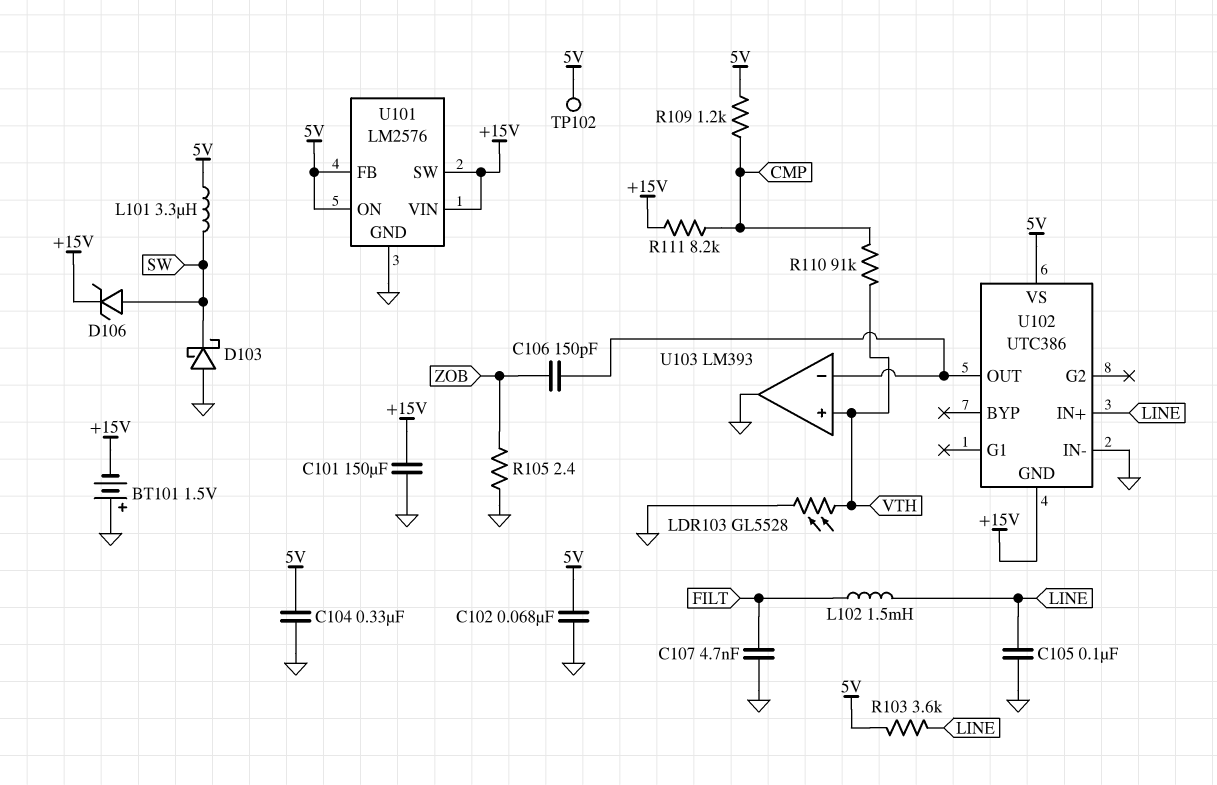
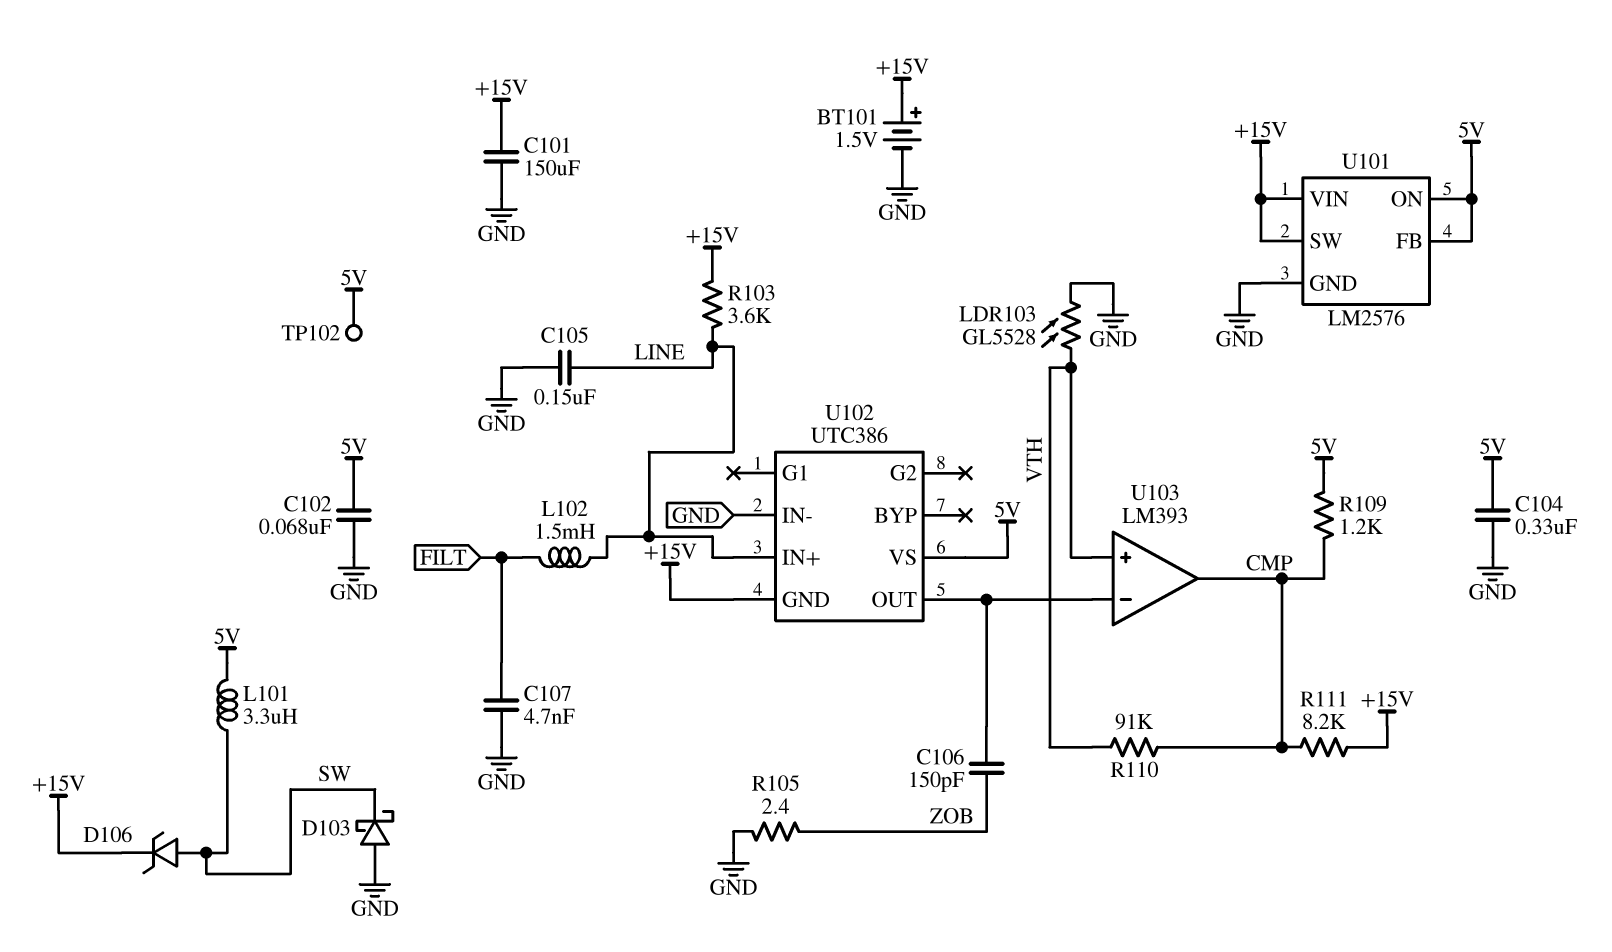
BT101: 1.5V (plus GND, minus +15V) -> 1.5V (plus +15V, minus GND)
C105: 100nF (GND, LINE) -> 150nF (GND, LINE)
R103: 3.6k (5V, LINE) -> 3.6k (+15V, LINE)
U103 pin out: GND -> CMP

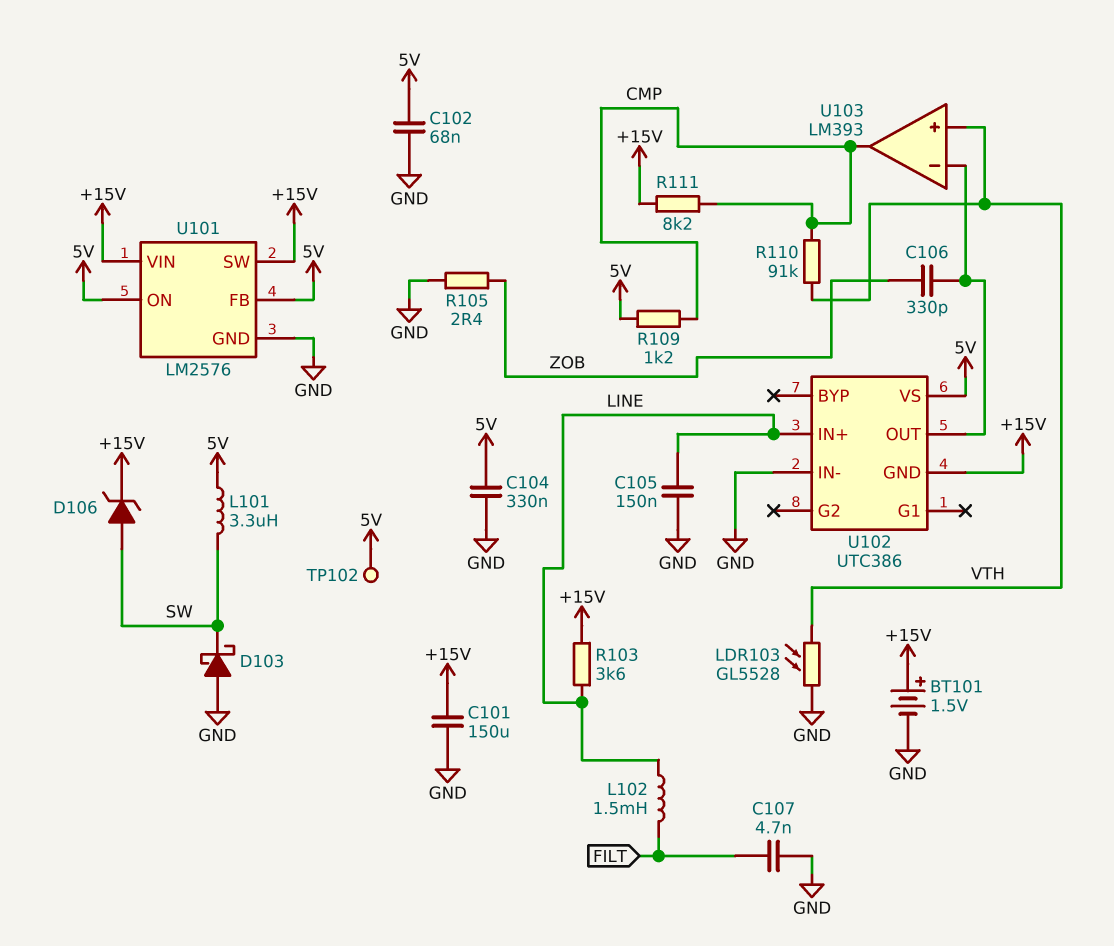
C106: 150pF (U102/OUT, ZOB) -> 330pF (U102/OUT, ZOB)

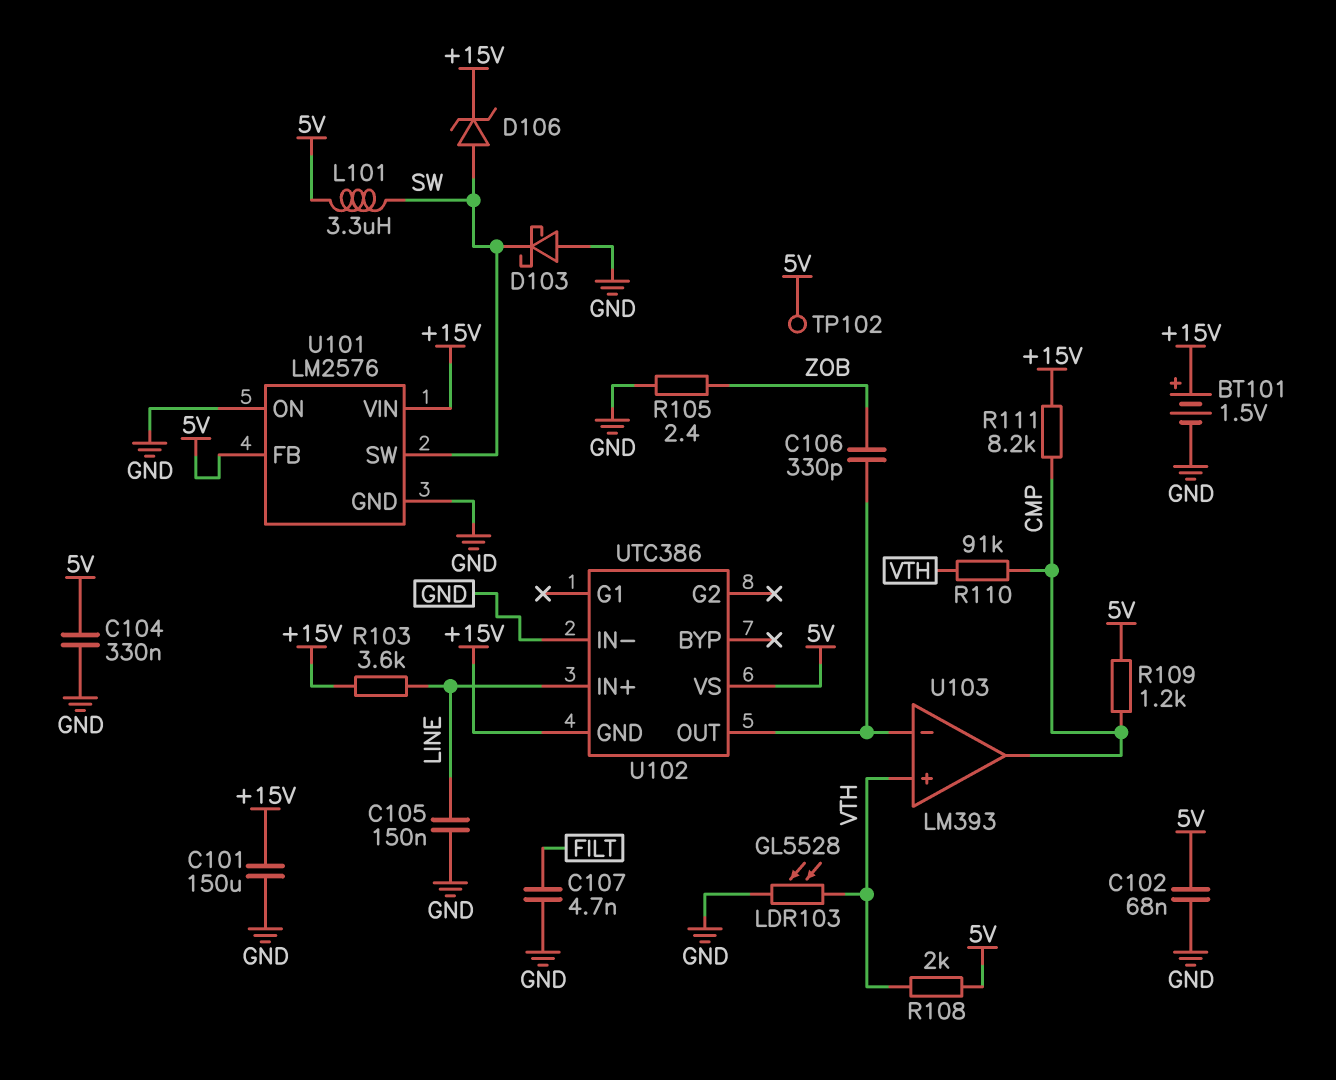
L102: 1.5mH (FILT, LINE) -> none
R108: none -> 2k (5V, VTH)
U101 pin ON: 5V -> GND
U101 pin SW: +15V -> SW

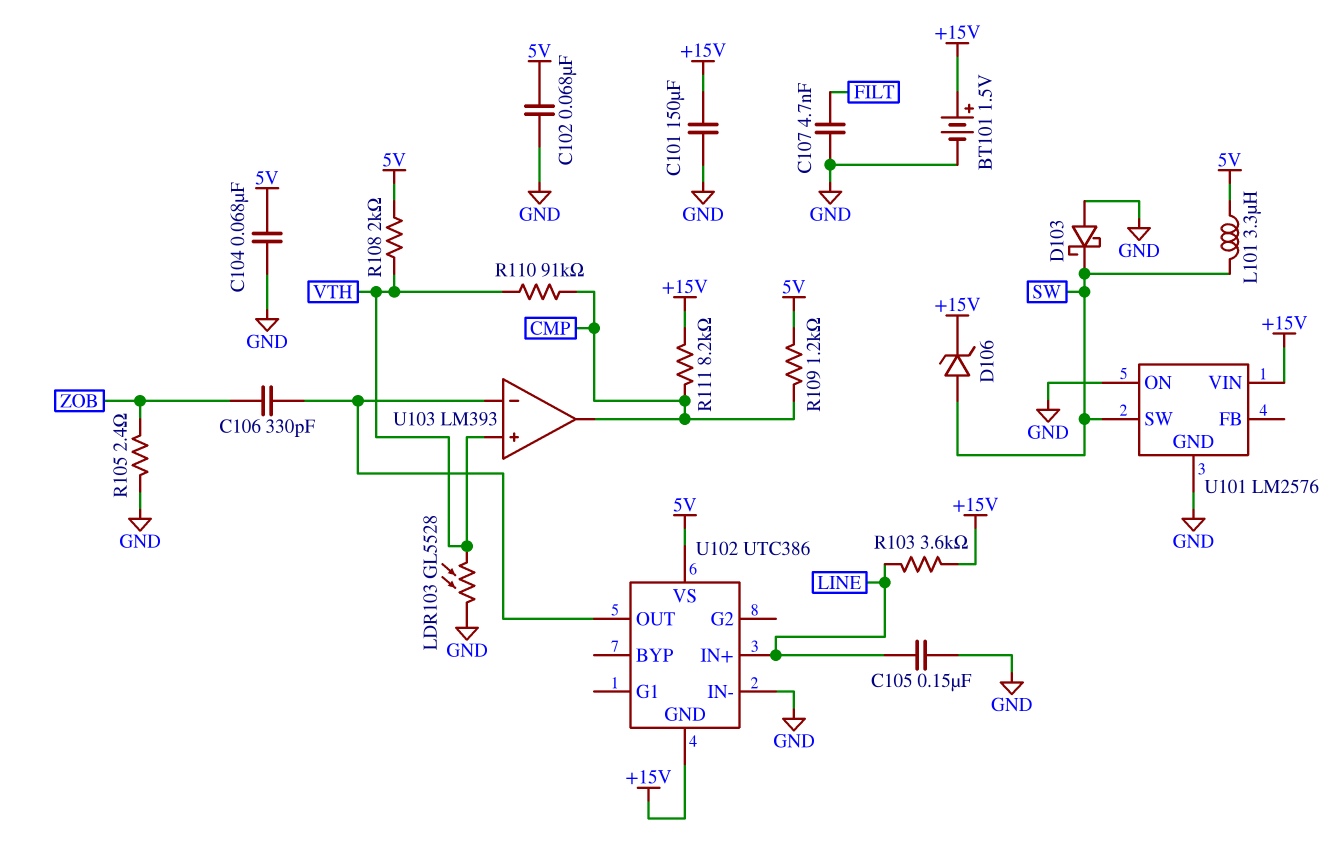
C104: 330nF (5V, GND) -> 68nF (5V, GND)
TP102: test point (5V) -> none
U101 pin FB: 5V -> none

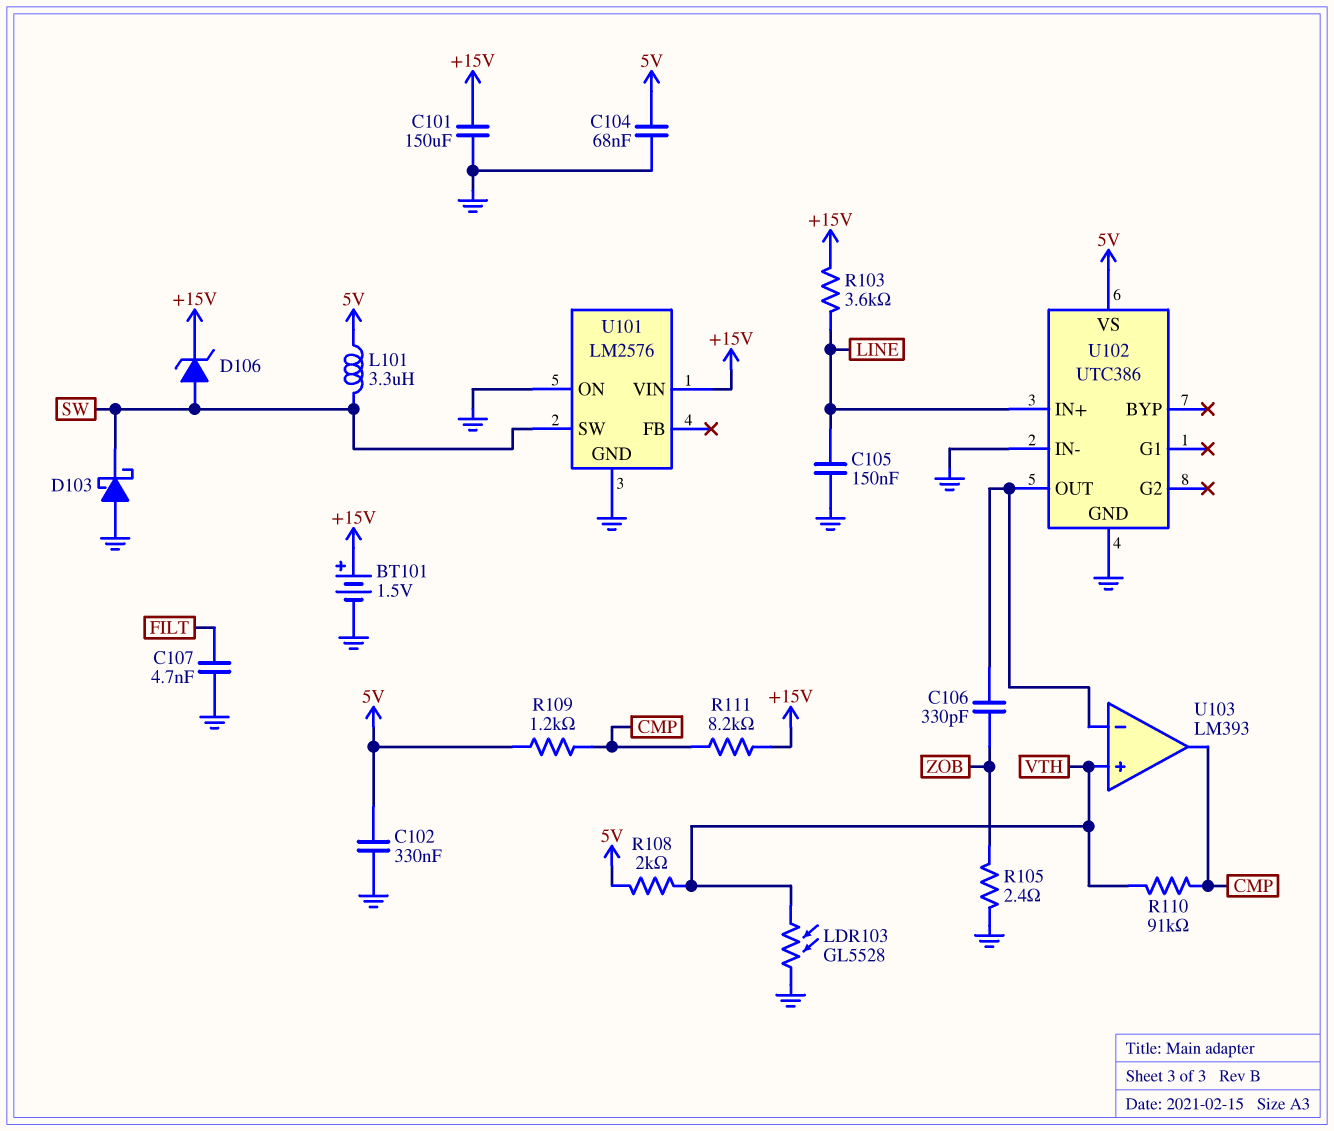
C102: 68nF (5V, GND) -> 330nF (5V, GND)
U102 pin GND: +15V -> GND

